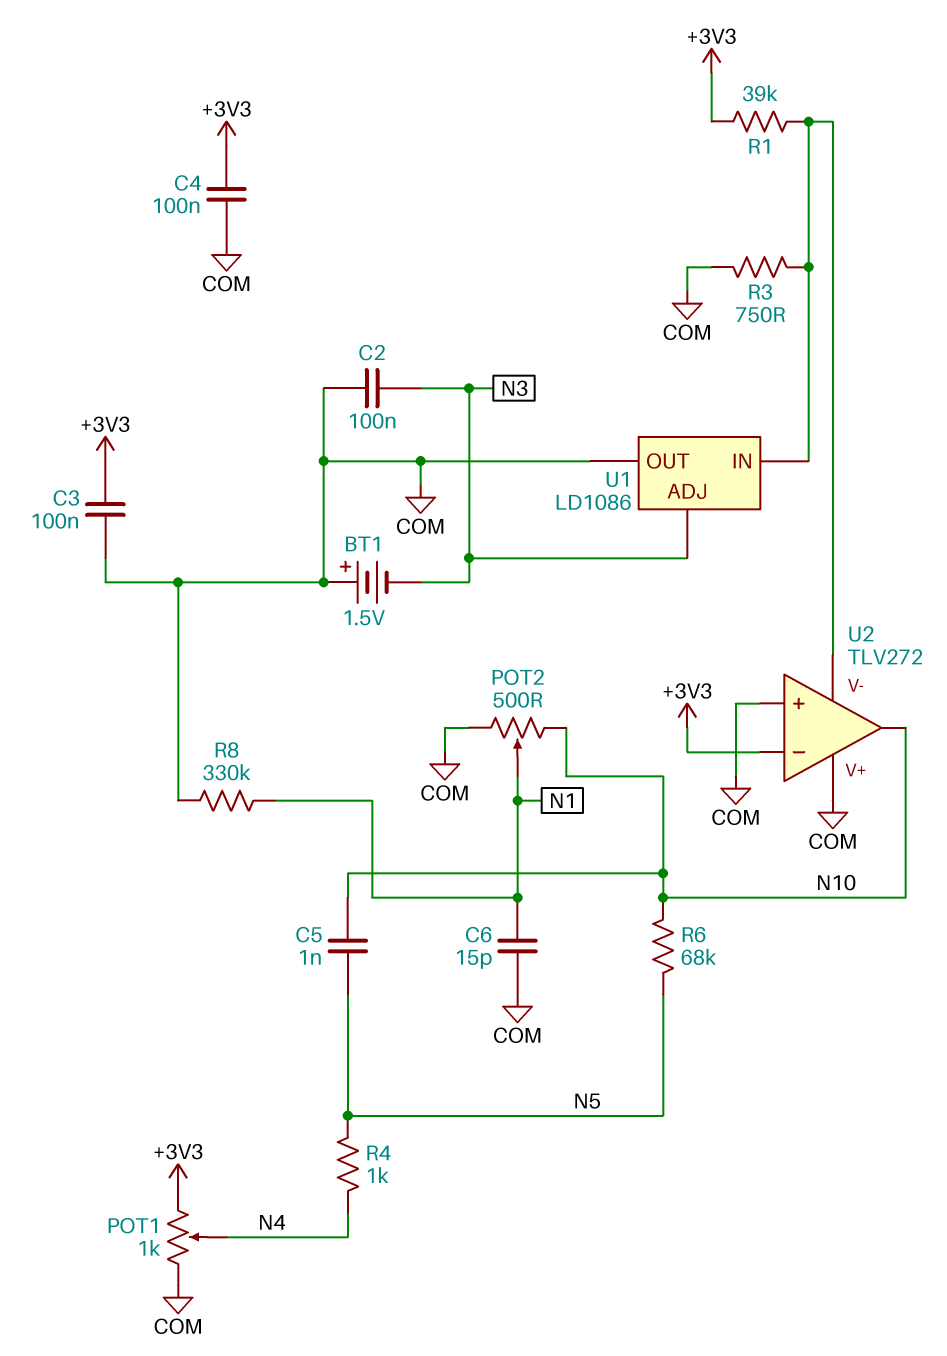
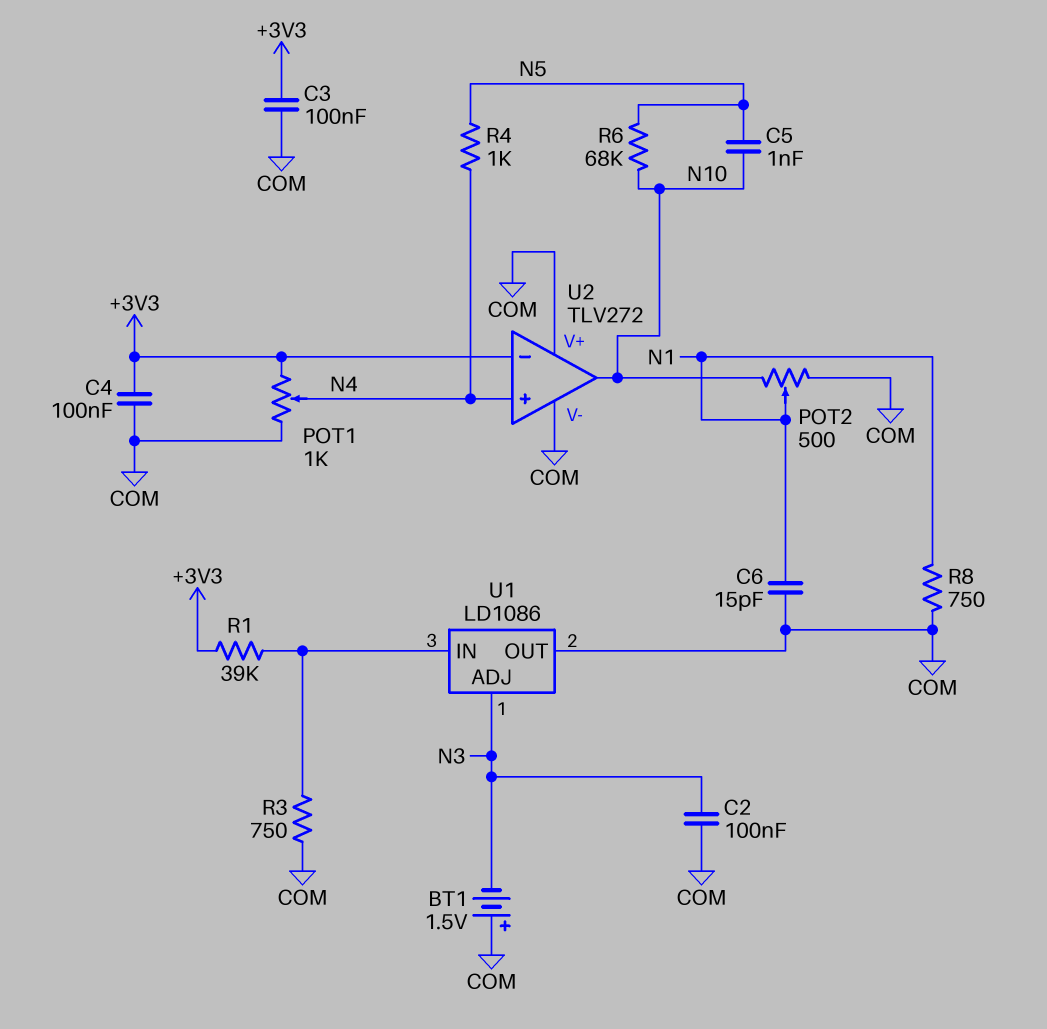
R8: 330k (COM, N1) -> 750 (COM, N1)
U2 pin V-: U1/IN -> COM
U2 pin in+: COM -> N4

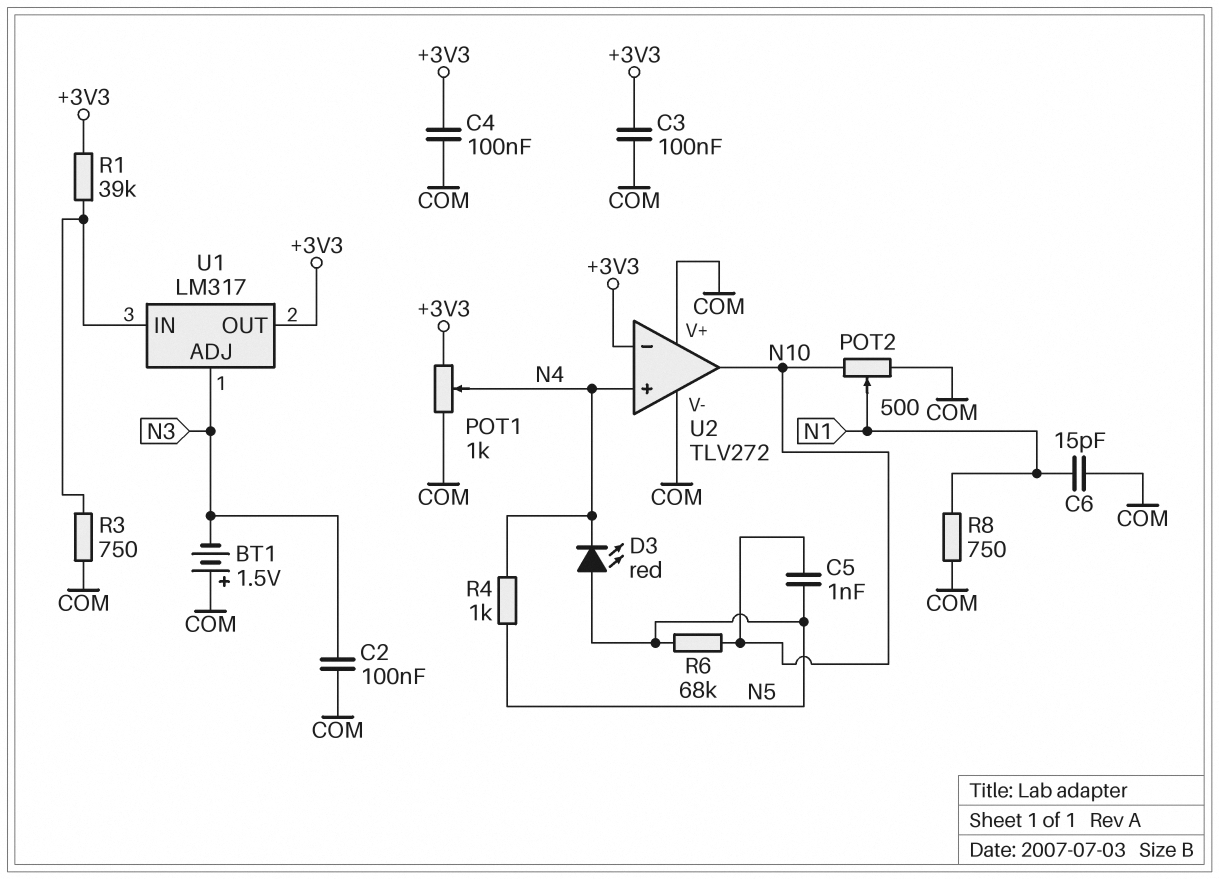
D3: none -> LED red (A N5, K N4)
U1: LD1086 -> LM317
U1 pin OUT: COM -> +3V3

